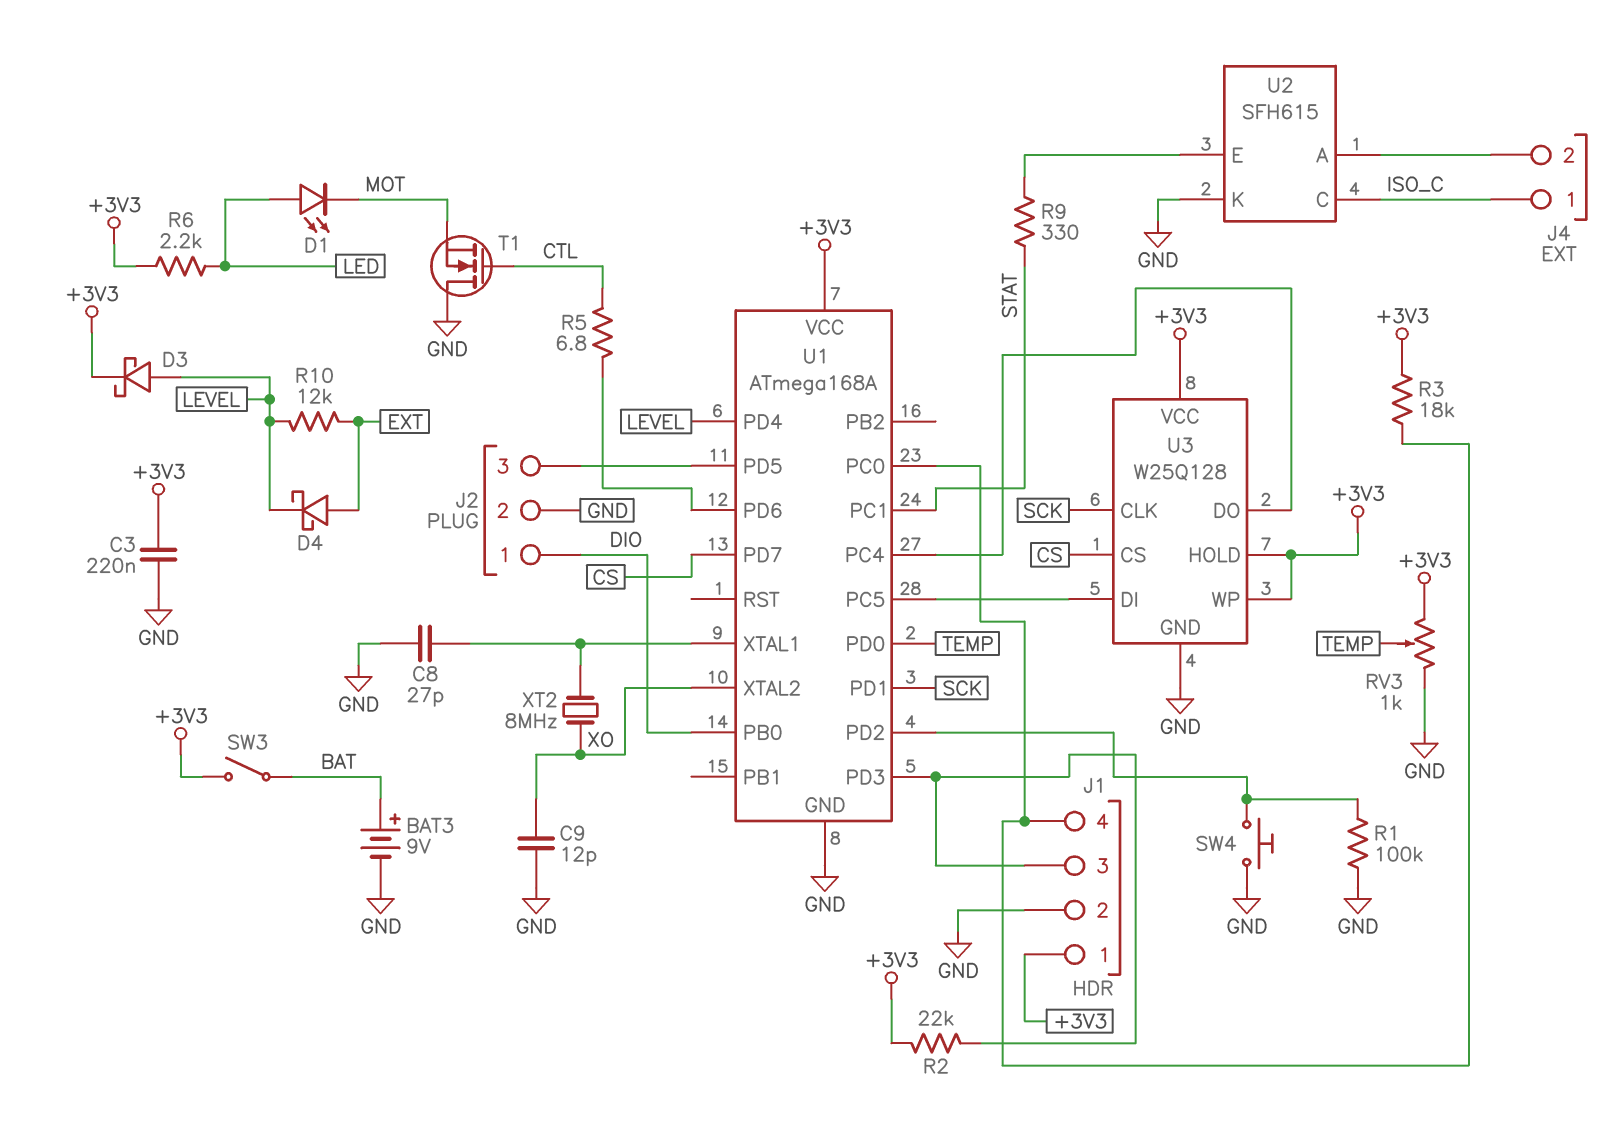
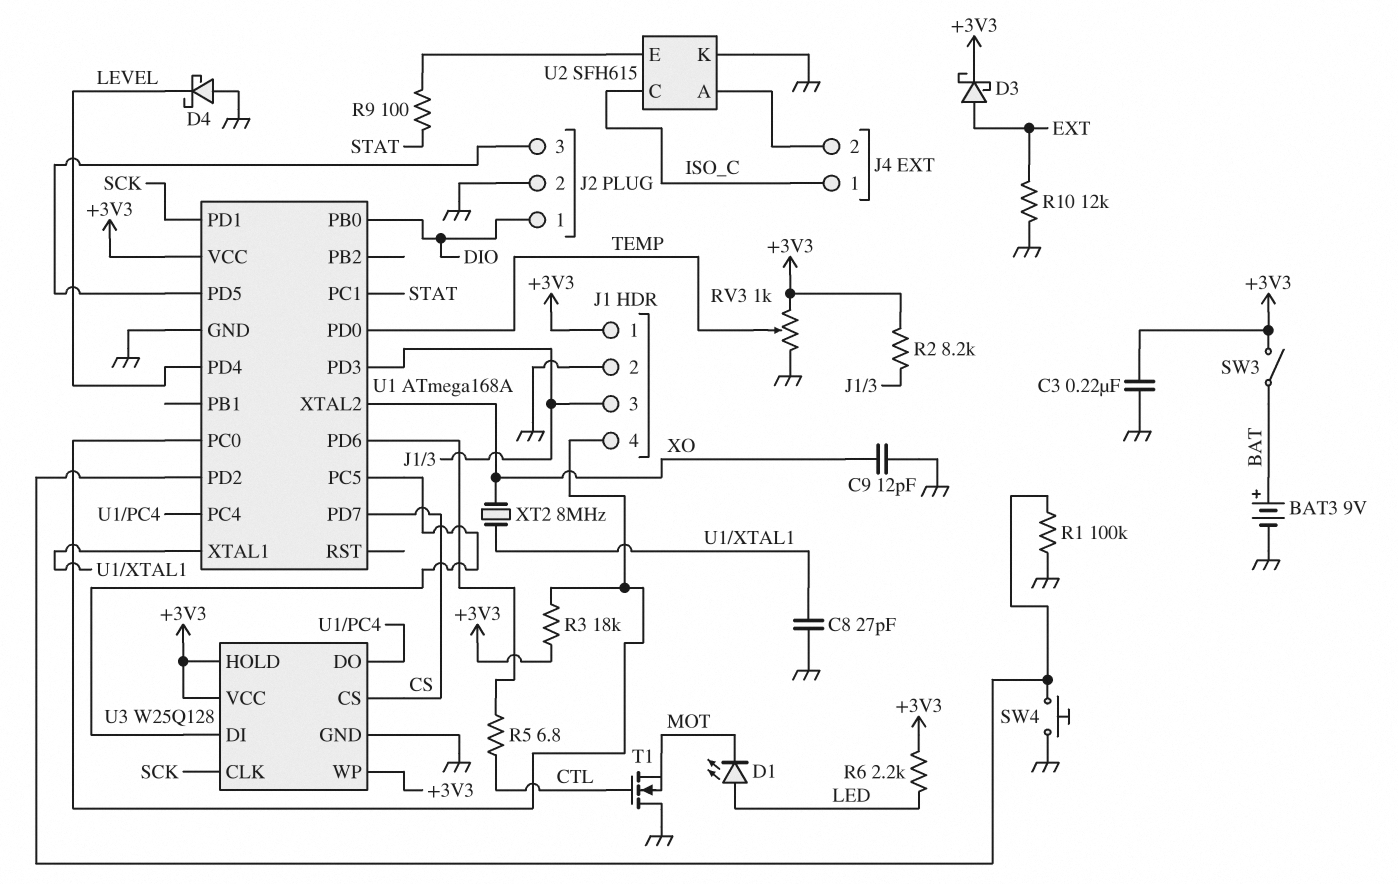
D3: schottky (A LEVEL, K +3V3) -> schottky (A EXT, K +3V3)
D4: schottky (A EXT, K LEVEL) -> schottky (A GND, K LEVEL)
R2: 22k (+3V3, J1/3) -> 8.2k (+3V3, J1/3)
R9: 330 (STAT, U2/E) -> 100 (STAT, U2/E)
R10: 12k (EXT, LEVEL) -> 12k (EXT, GND)

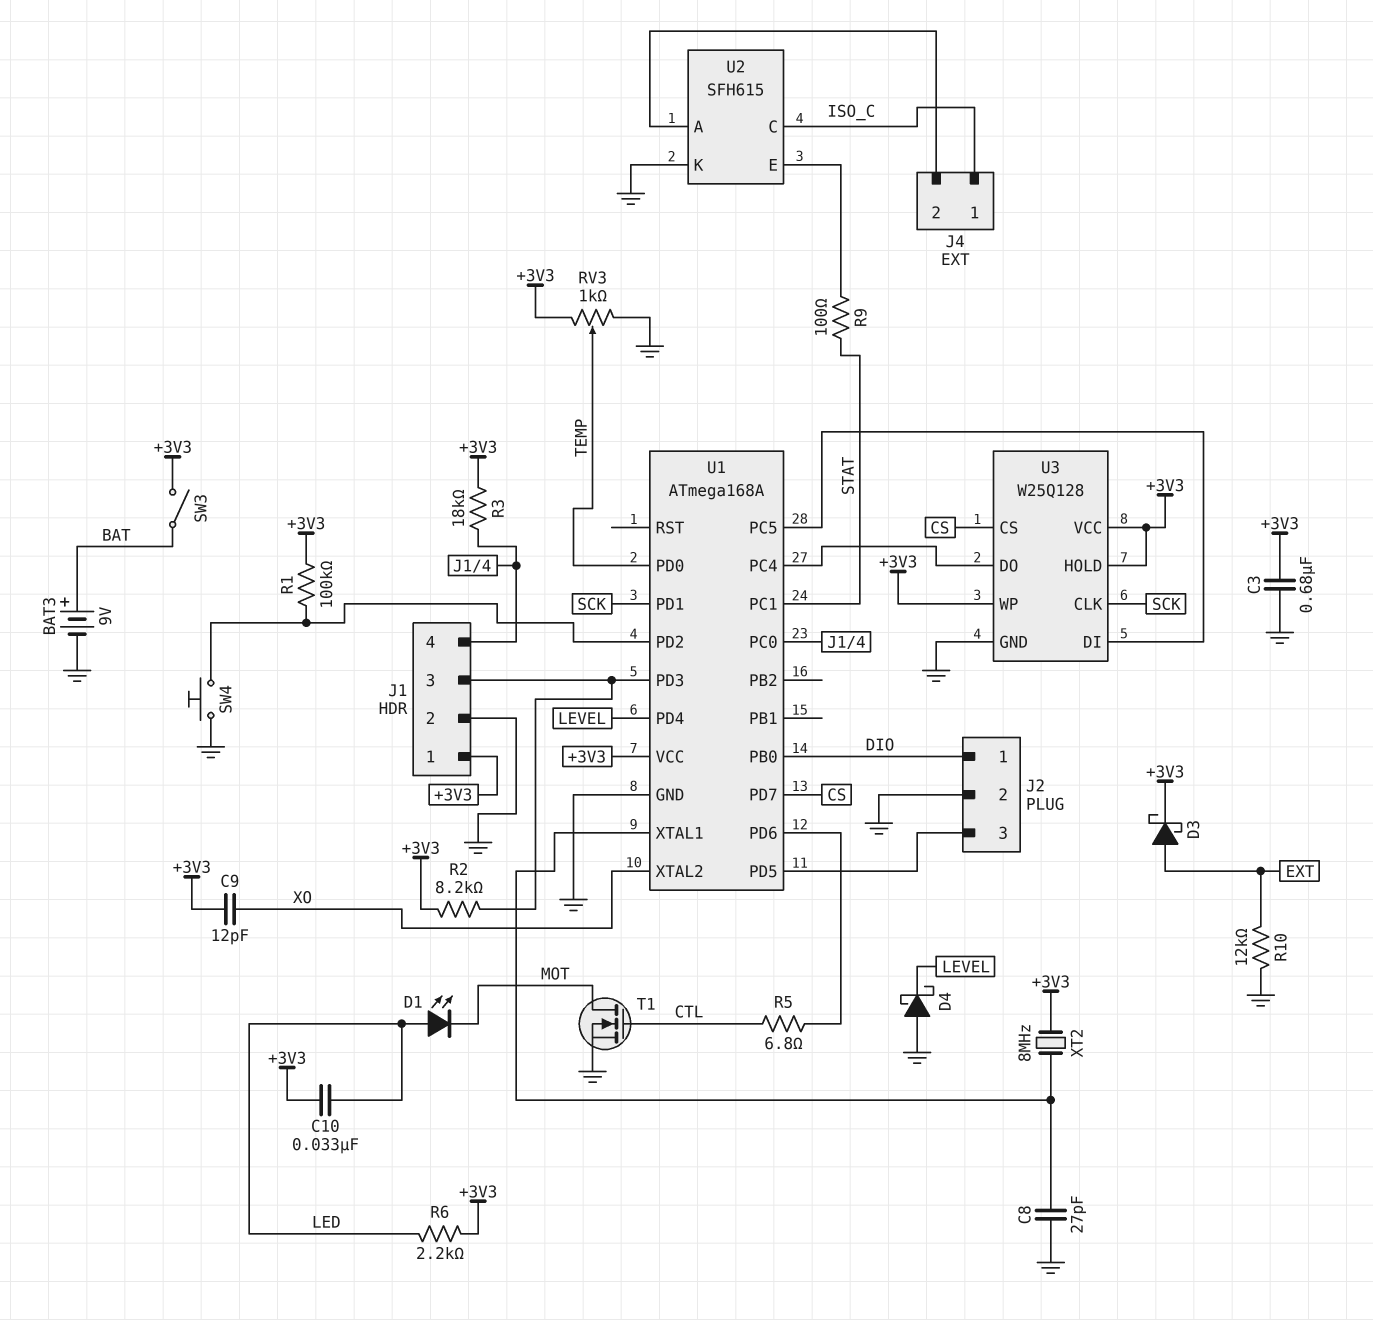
C3: 220nF (+3V3, GND) -> 680nF (+3V3, GND)
C9: 12pF (GND, XO) -> 12pF (+3V3, XO)
C10: none -> 33nF (+3V3, LED)
R1: 100k (GND, U1/PD2) -> 100k (+3V3, U1/PD2)
T1: NMOS (G CTL, D GND, S MOT) -> NMOS (G CTL, D MOT, S GND)
XT2: 8MHz (U1/XTAL1, XO) -> 8MHz (+3V3, U1/XTAL1)

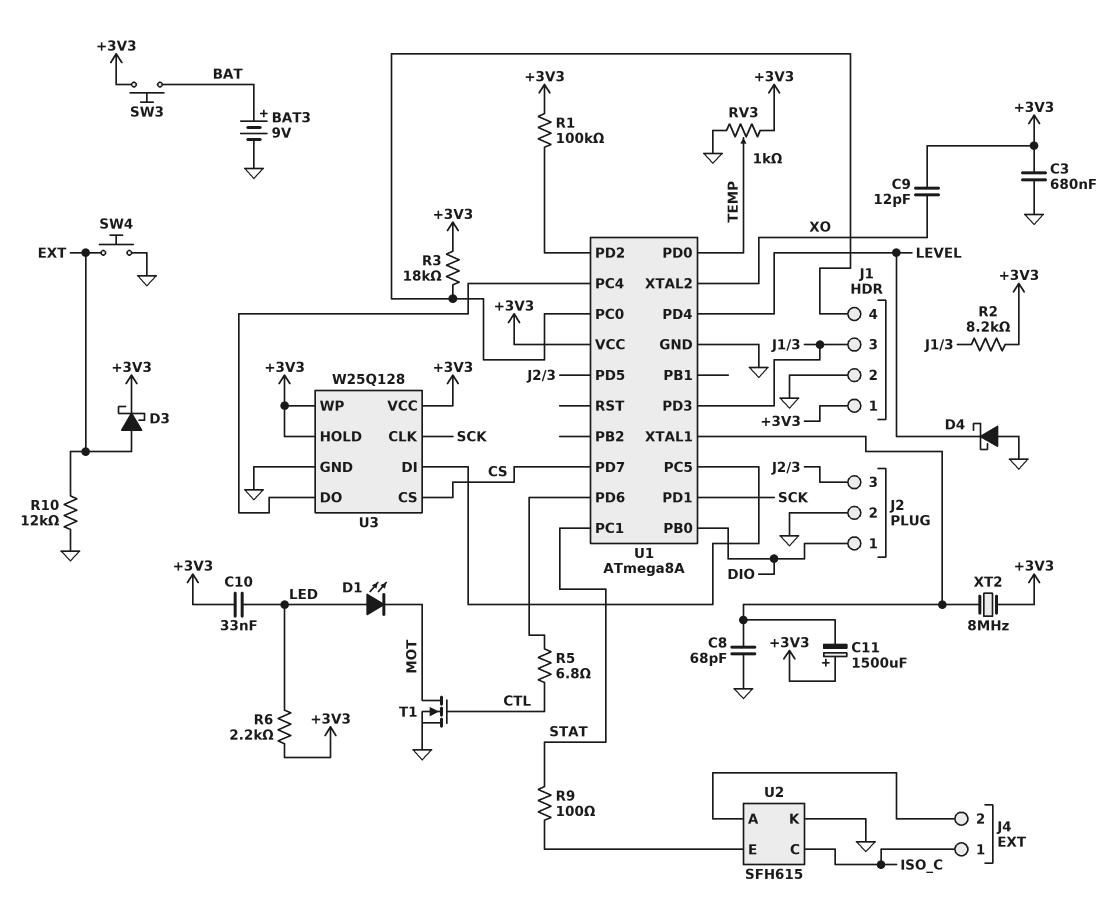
C8: 27pF (GND, U1/XTAL1) -> 68pF (GND, U1/XTAL1)
C11: none -> 1500uF (plus +3V3, minus U1/XTAL1)
SW3: switch (+3V3, BAT) -> button (+3V3, BAT)
SW4: button (GND, U1/PD2) -> button (EXT, GND)
U1: ATmega168A -> ATmega8A

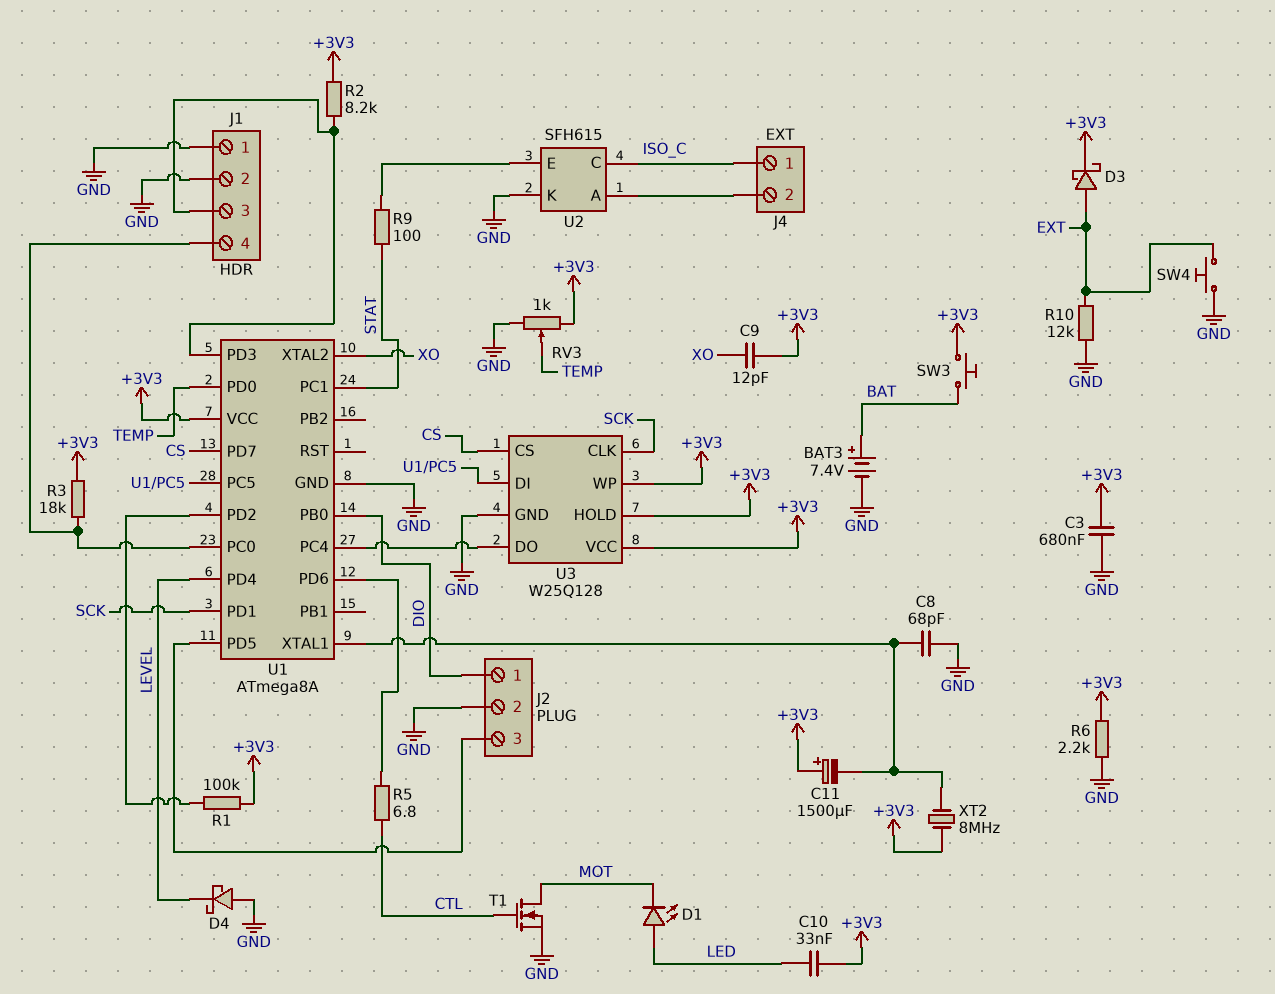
BAT3: 9V (plus BAT, minus GND) -> 7.4V (plus BAT, minus GND)
J1 pin 1: +3V3 -> GND
R6: 2.2k (+3V3, LED) -> 2.2k (+3V3, GND)

